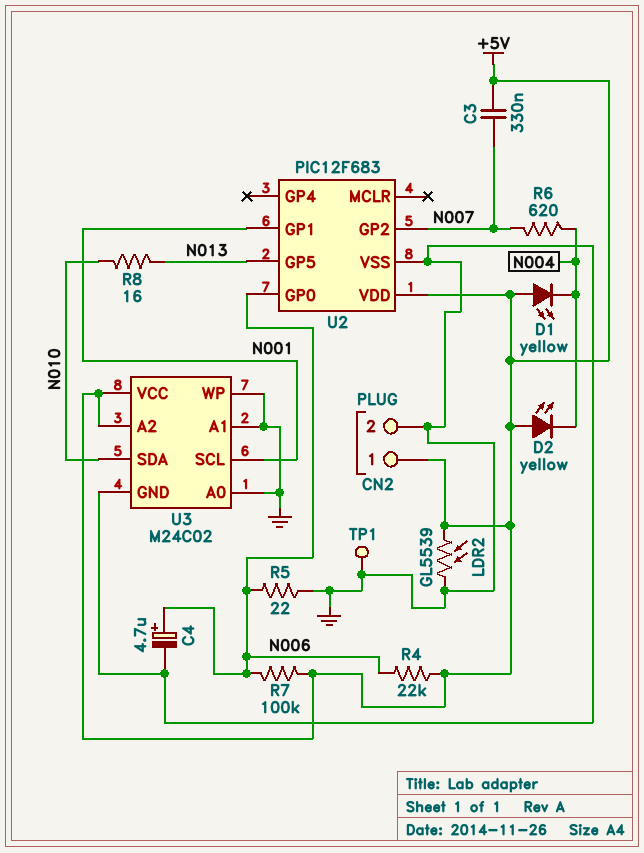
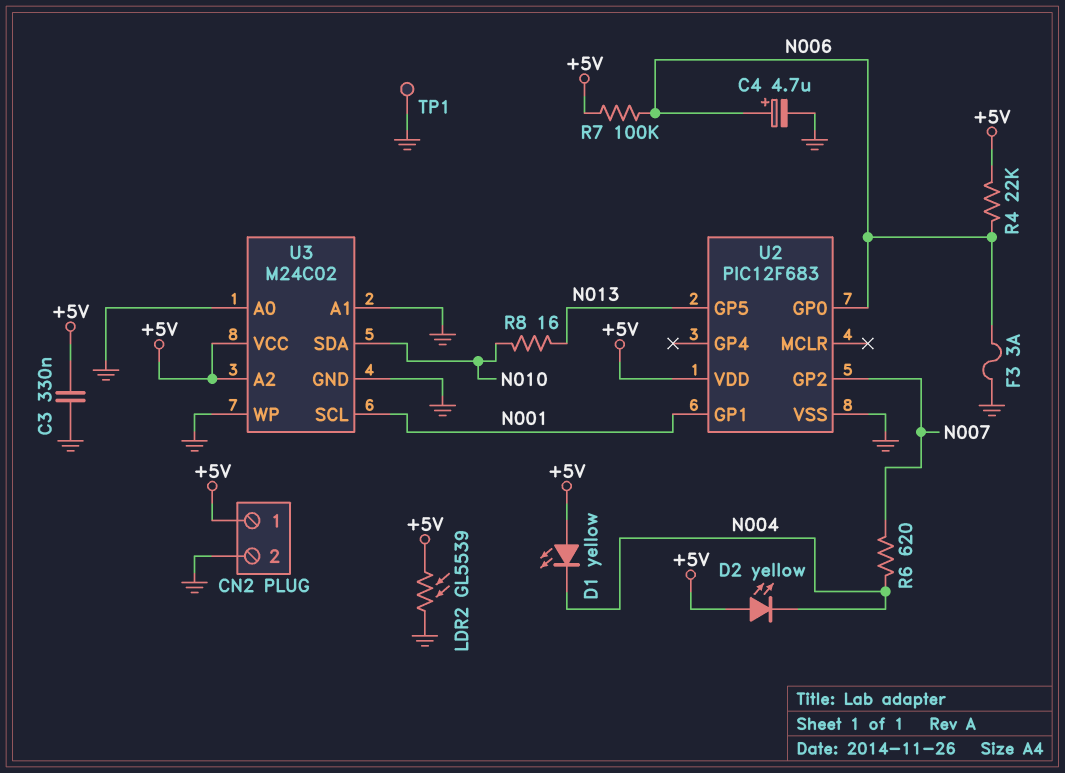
C3: 330nF (+5V, N007) -> 330nF (+5V, GND)
F3: none -> 3A (GND, N006)
R5: 22 (GND, N006) -> none

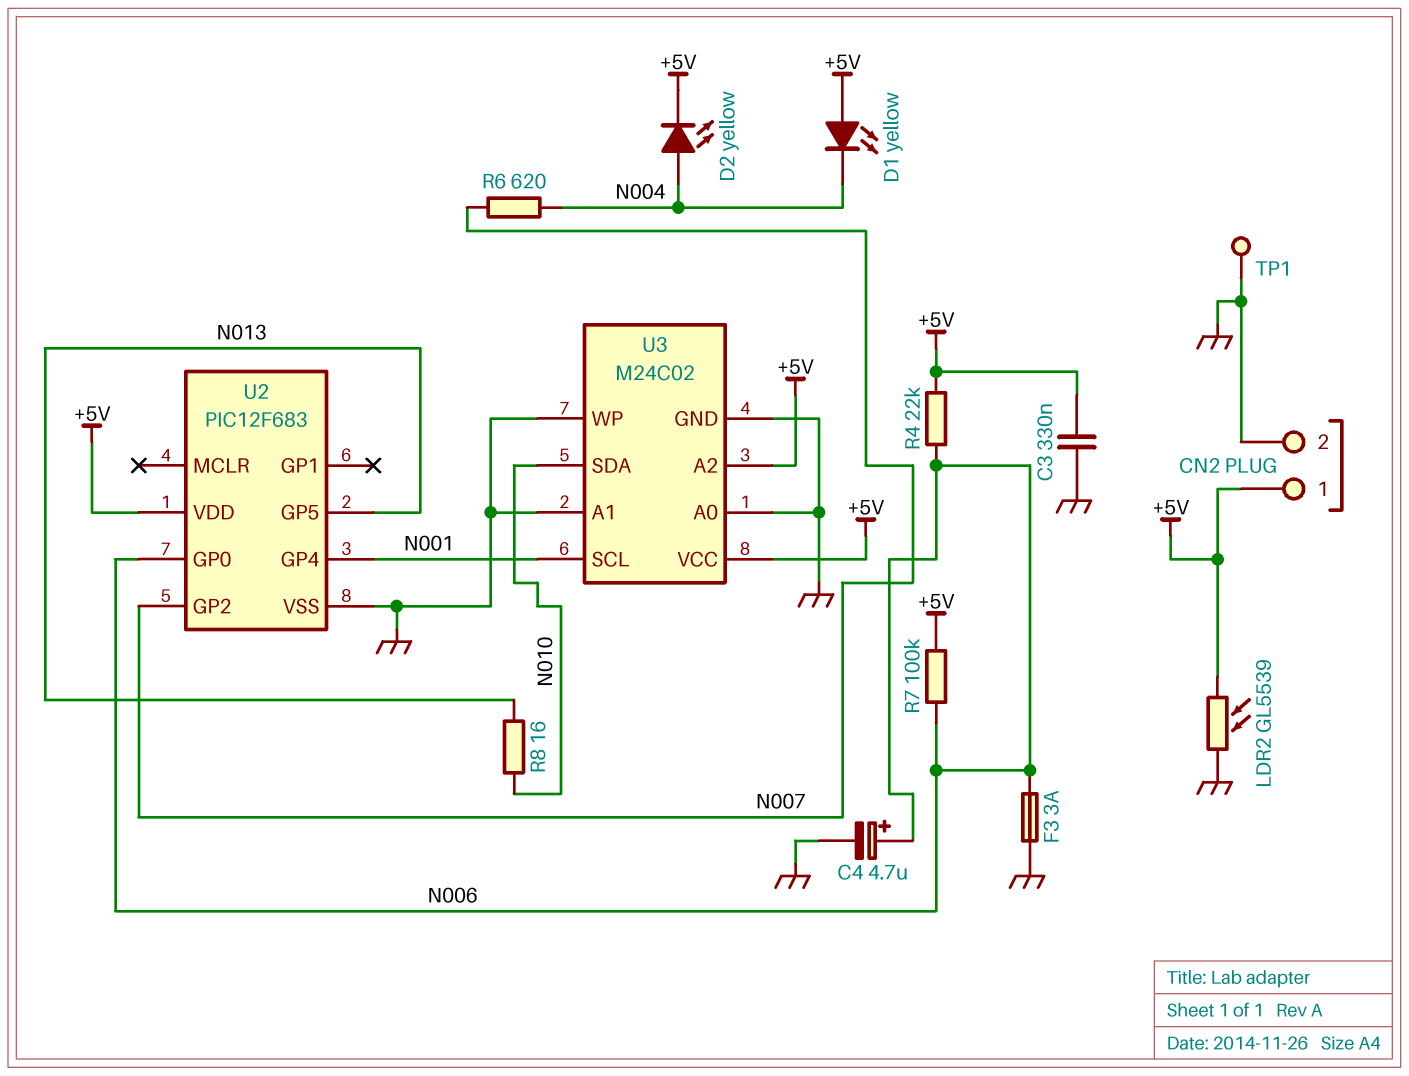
D2: LED yellow (A +5V, K N004) -> LED yellow (A N004, K +5V)
U2 pin GP1: N001 -> none
U2 pin GP4: none -> N001

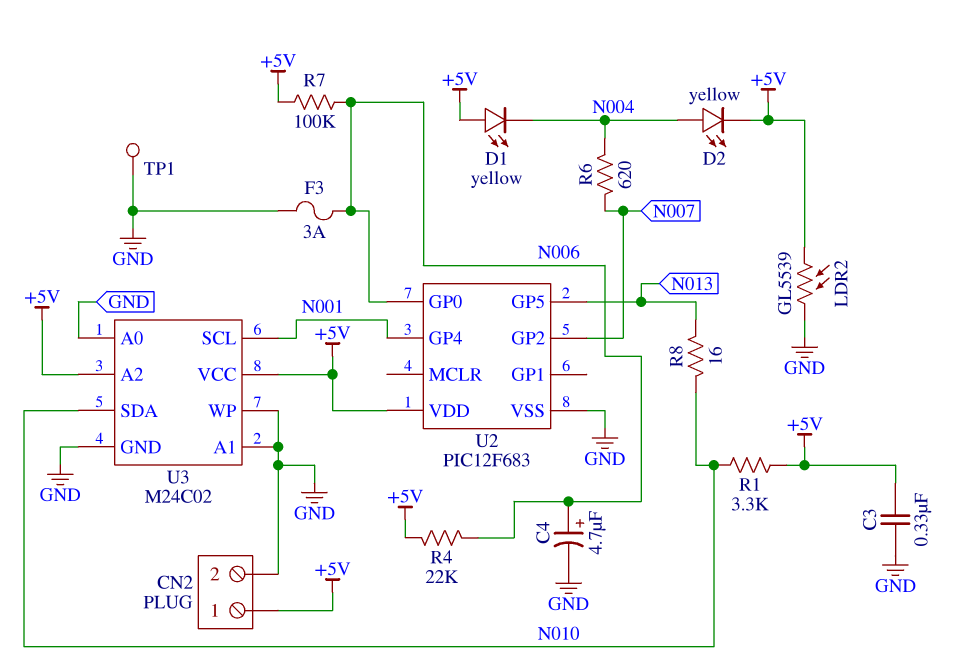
R1: none -> 3.3k (+5V, N010)

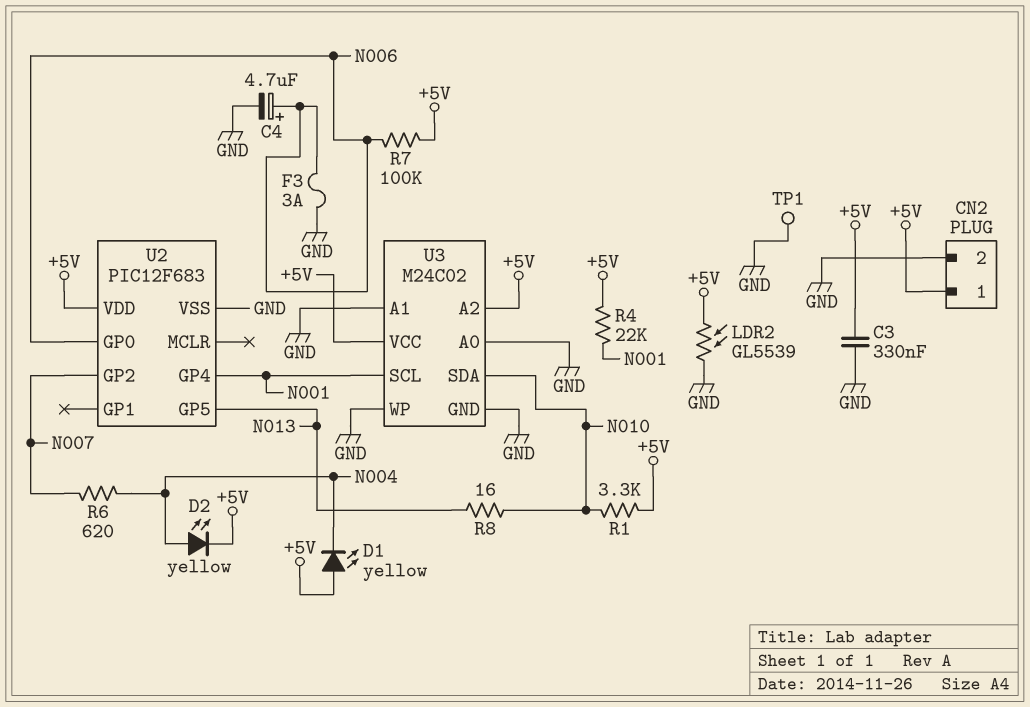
R4: 22k (+5V, N006) -> 22k (+5V, N001)

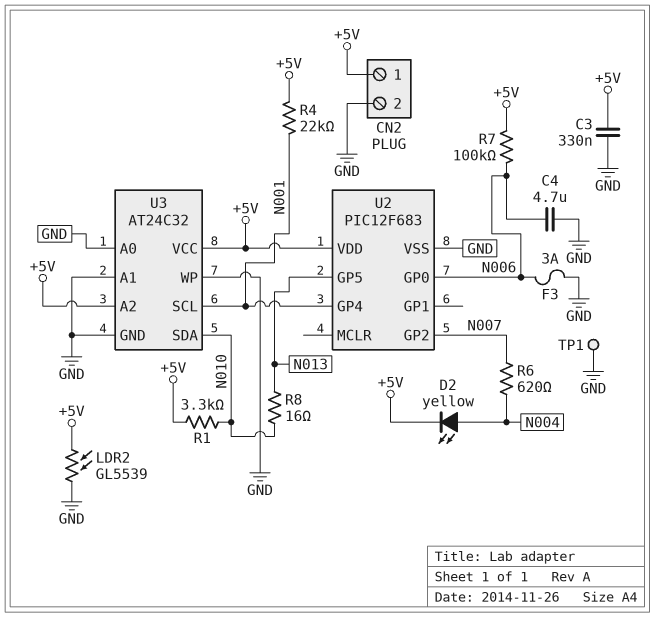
C4: 4.7uF (plus N006, minus GND) -> 4.7uF (GND, N006)
D1: LED yellow (A +5V, K N004) -> none
U3: M24C02 -> AT24C32

